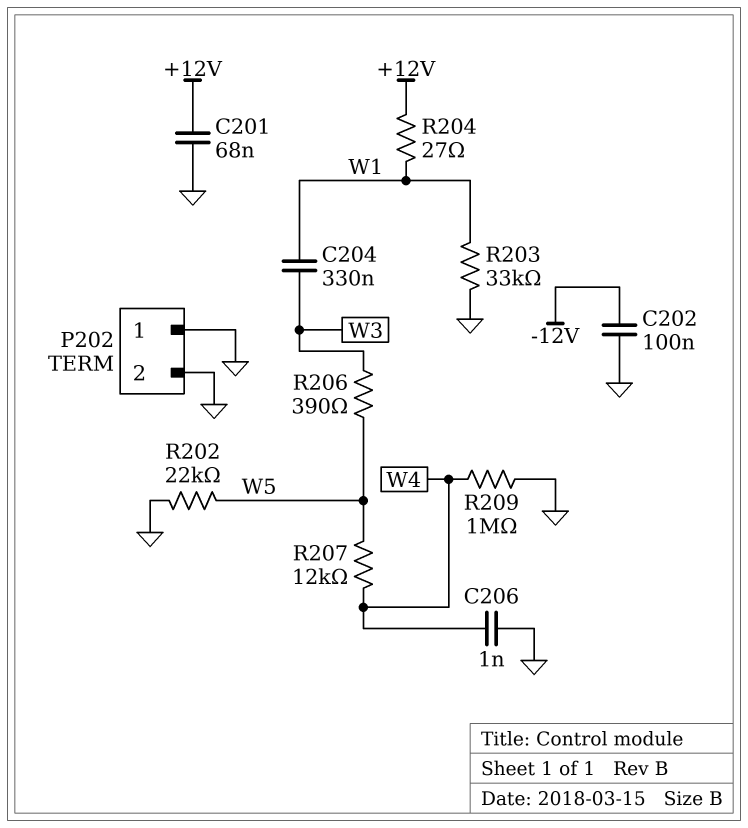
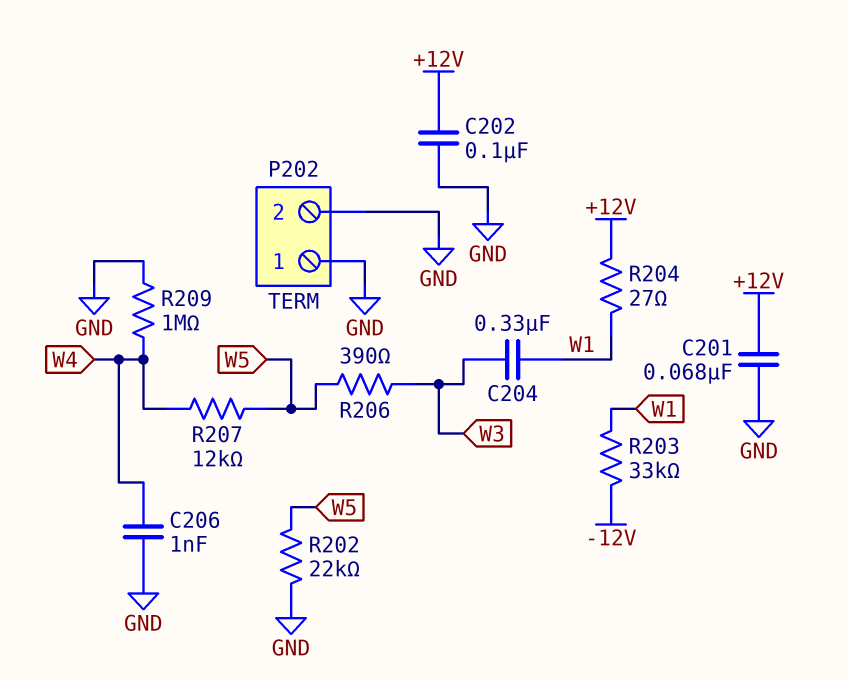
C202: 100nF (-12V, GND) -> 100nF (+12V, GND)
R203: 33k (GND, W1) -> 33k (-12V, W1)

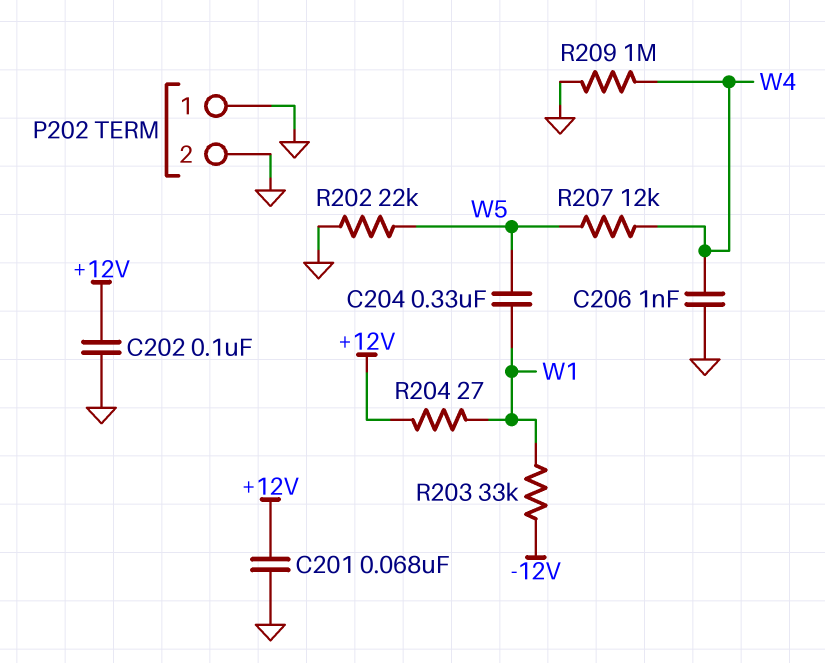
C204: 330nF (W1, W3) -> 330nF (W1, W5)
R206: 390 (W3, W5) -> none

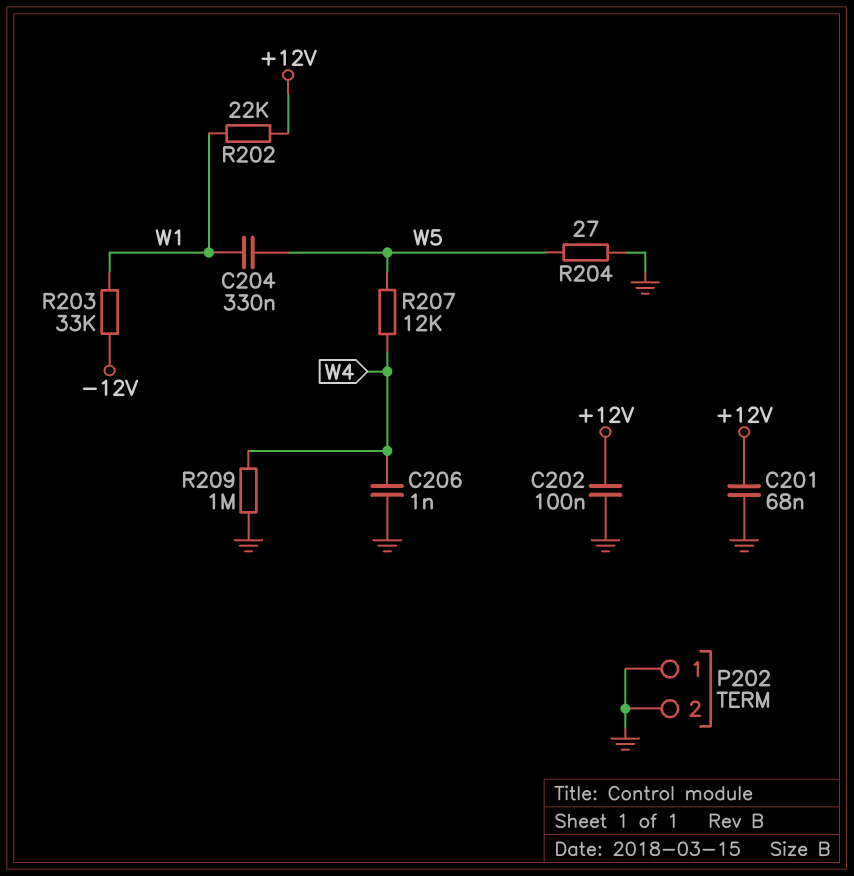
R202: 22k (GND, W5) -> 22k (+12V, W1)
R204: 27 (+12V, W1) -> 27 (GND, W5)

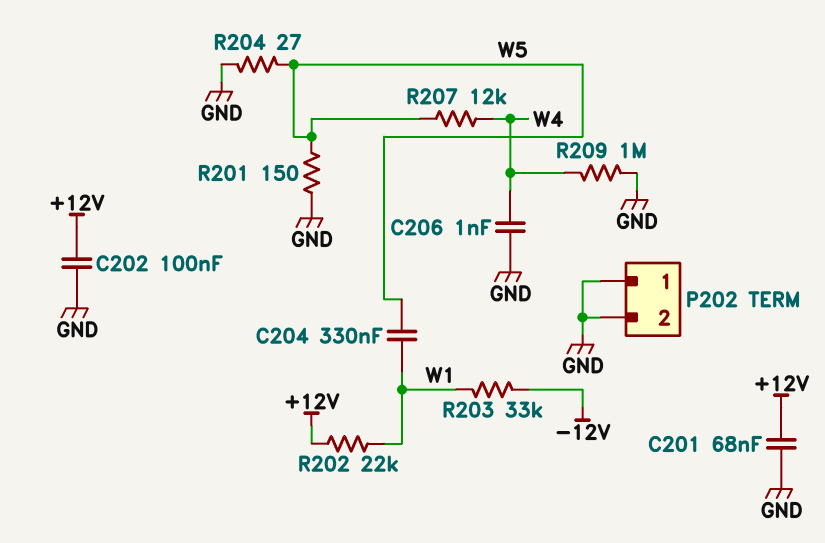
R201: none -> 150 (GND, W5)

